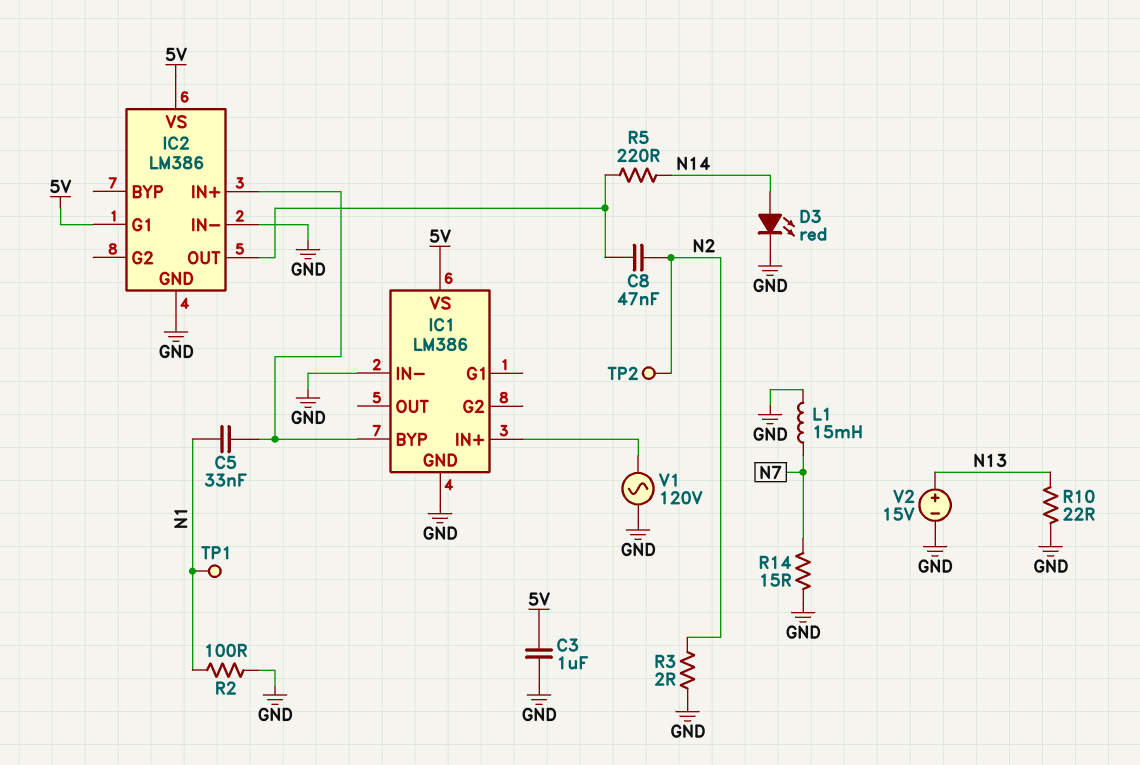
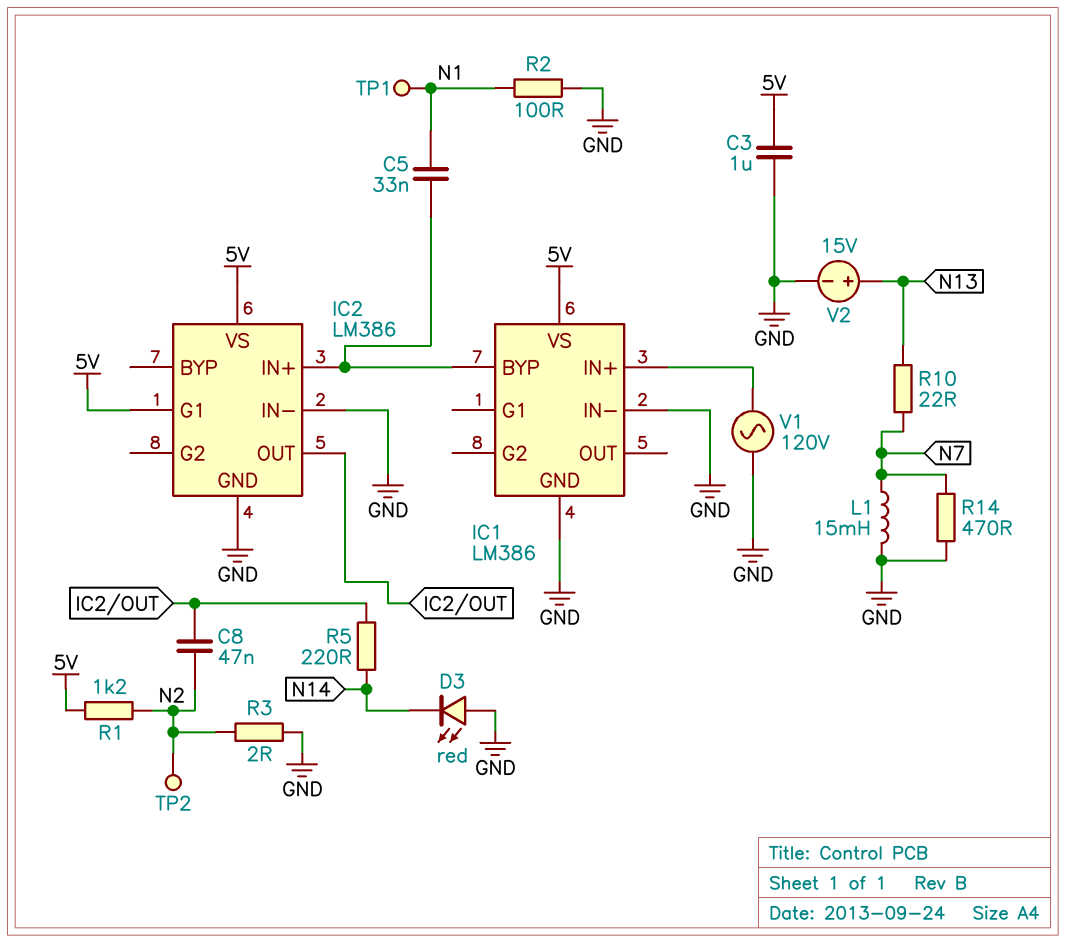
D3: LED red (A N14, K GND) -> LED red (A GND, K N14)
R1: none -> 1.2k (5V, N2)
R10: 22 (GND, N13) -> 22 (N7, N13)
R14: 15 (GND, N7) -> 470 (GND, N7)

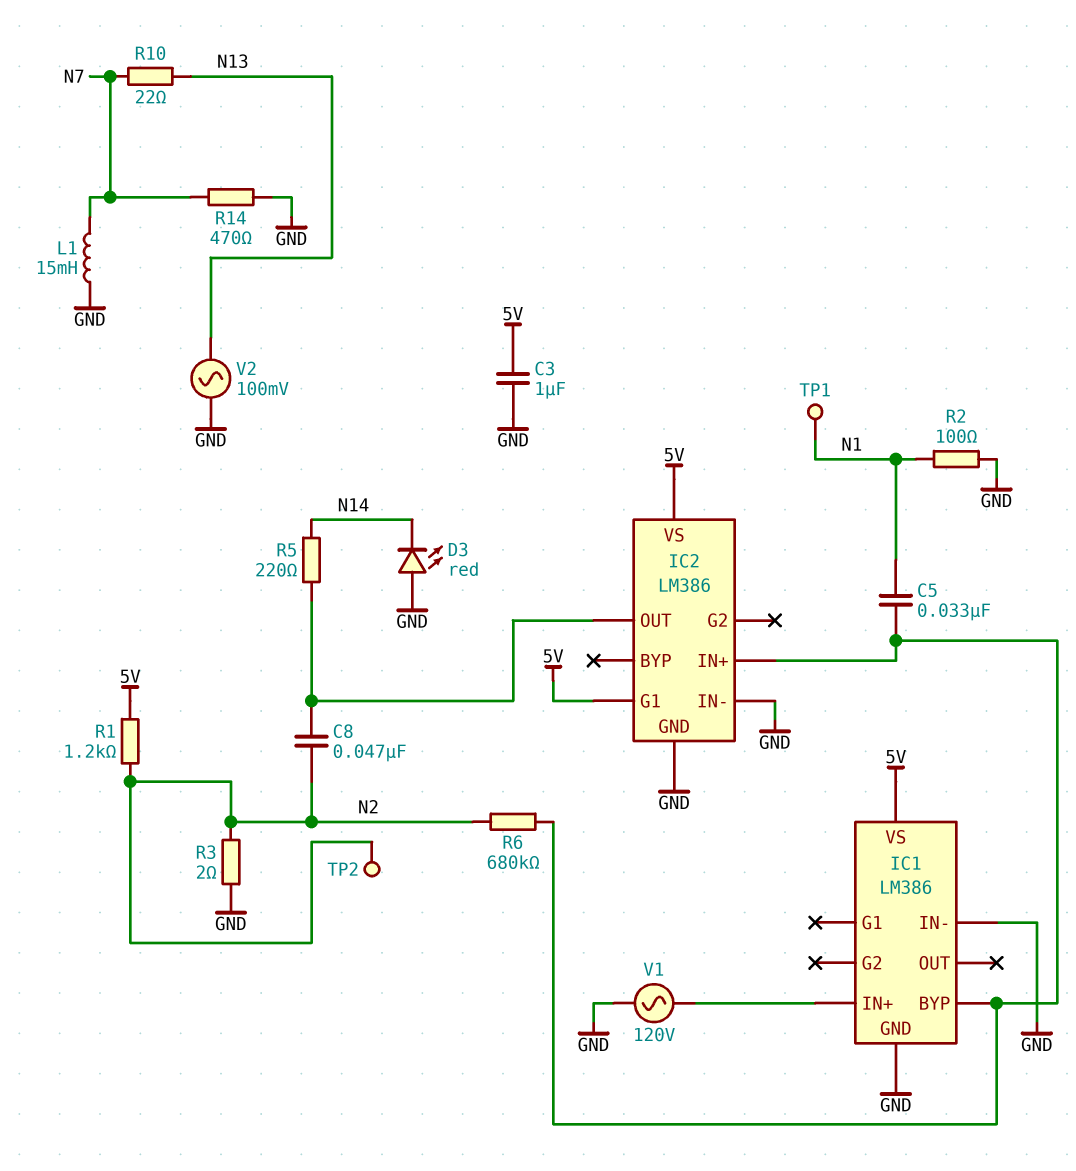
R6: none -> 680k (IC1/BYP, N2)
V2: 15V (plus N13, minus GND) -> AC 100mV (GND, N13)

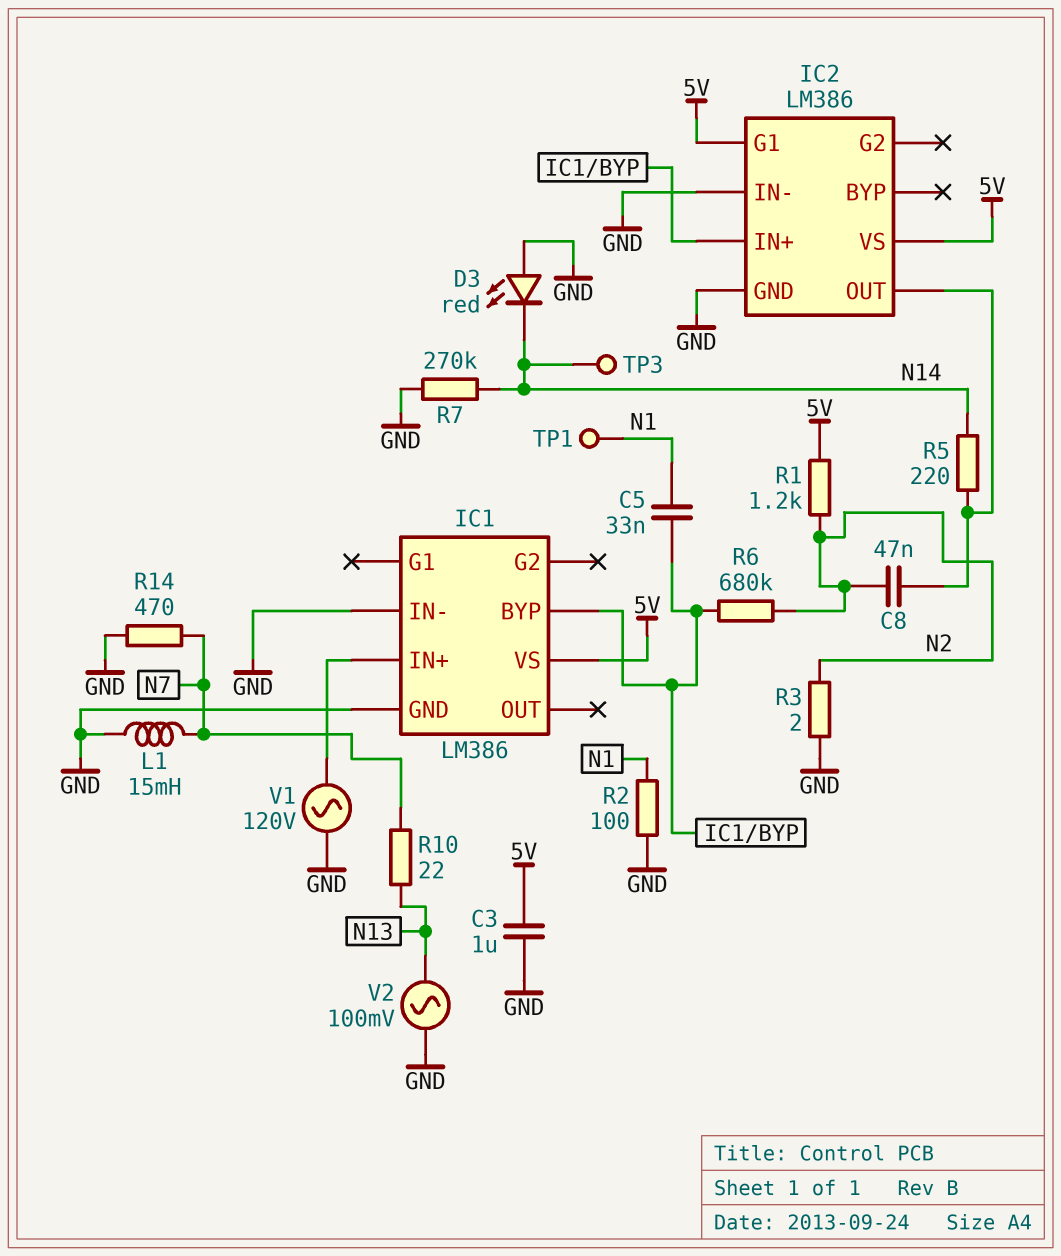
R7: none -> 270k (GND, N14)
TP2: test point (N2) -> none
TP3: none -> test point (N14)

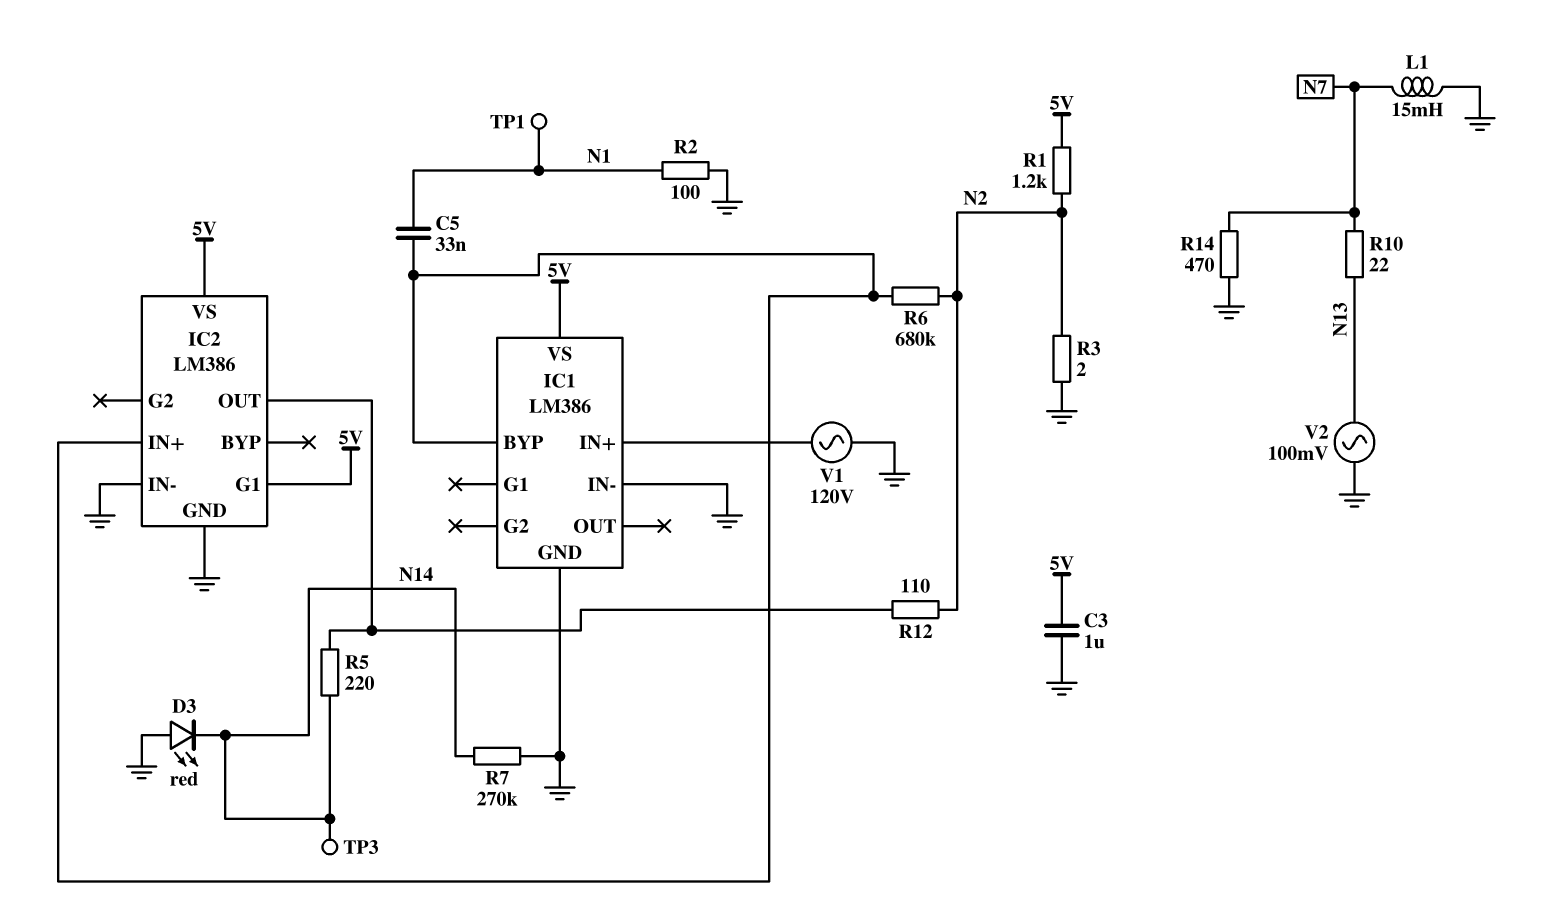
C8: 47nF (IC2/OUT, N2) -> none
R12: none -> 110 (IC2/OUT, N2)

